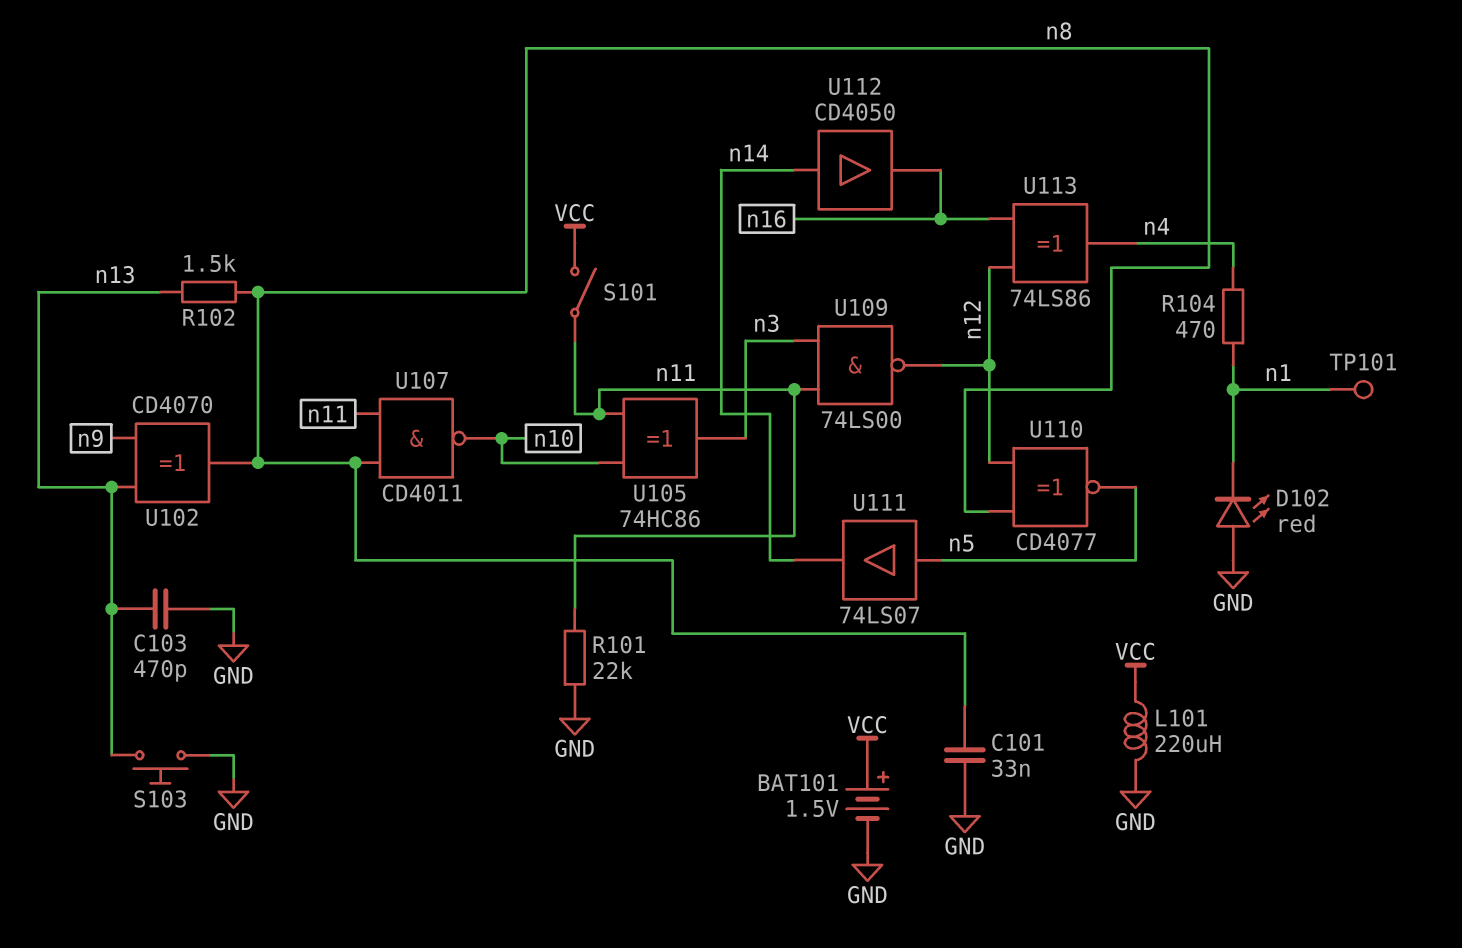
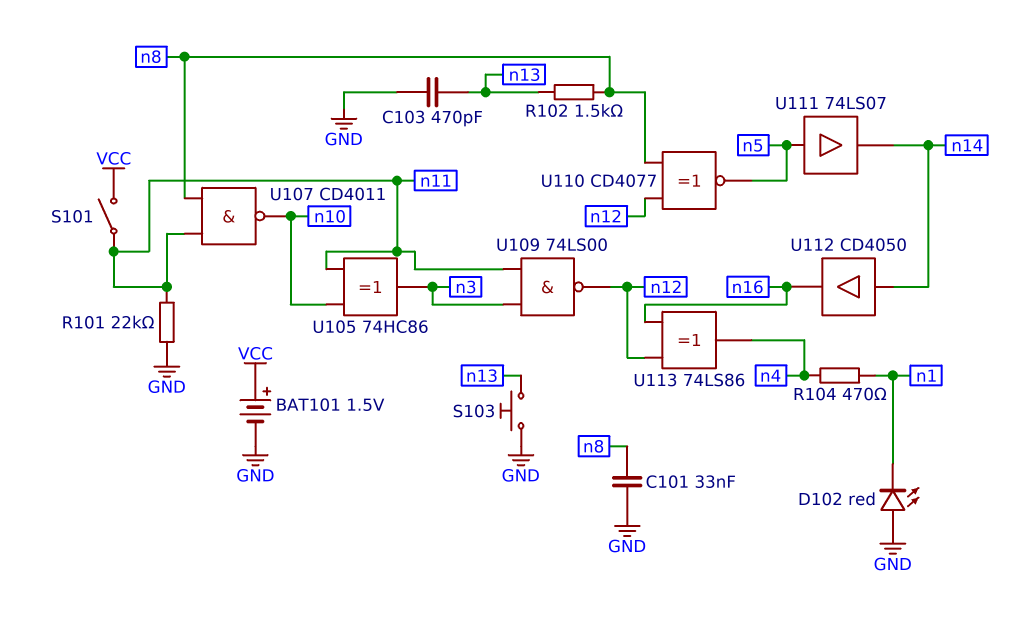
L101: 220uH (GND, VCC) -> none
TP101: test point (n1) -> none
U102: XOR CD4070 (in n9, in n13, out n8) -> none

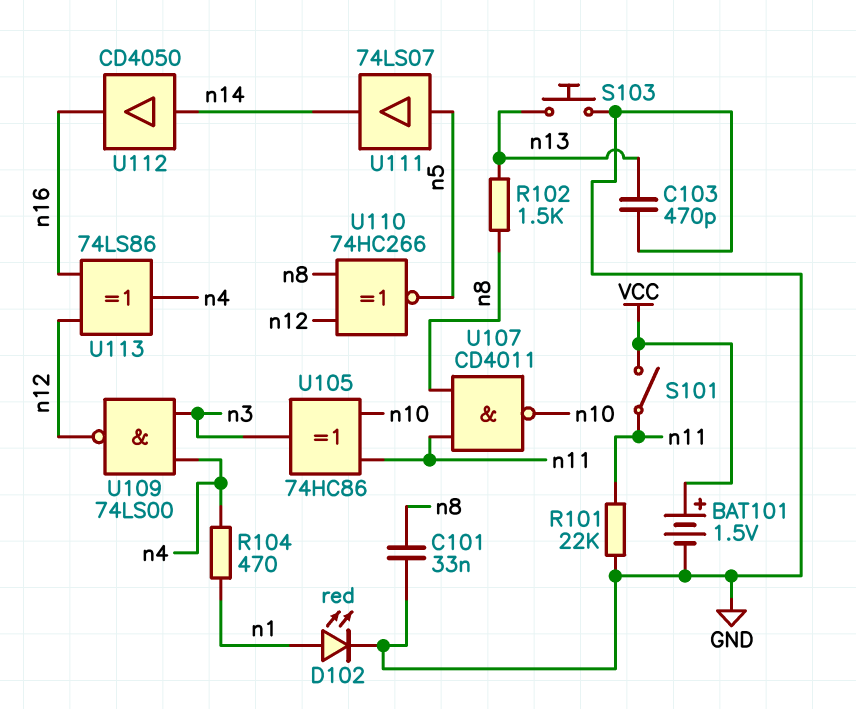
D102: LED red (A GND, K n1) -> LED red (A n1, K GND)
U109: NAND 74LS00 (in n3, in n11, out n12) -> NAND 74LS00 (in n3, in n4, out n12)
U110: XNOR CD4077 (in n8, in n12, out n5) -> XNOR 74HC266 (in n8, in n12, out n5)

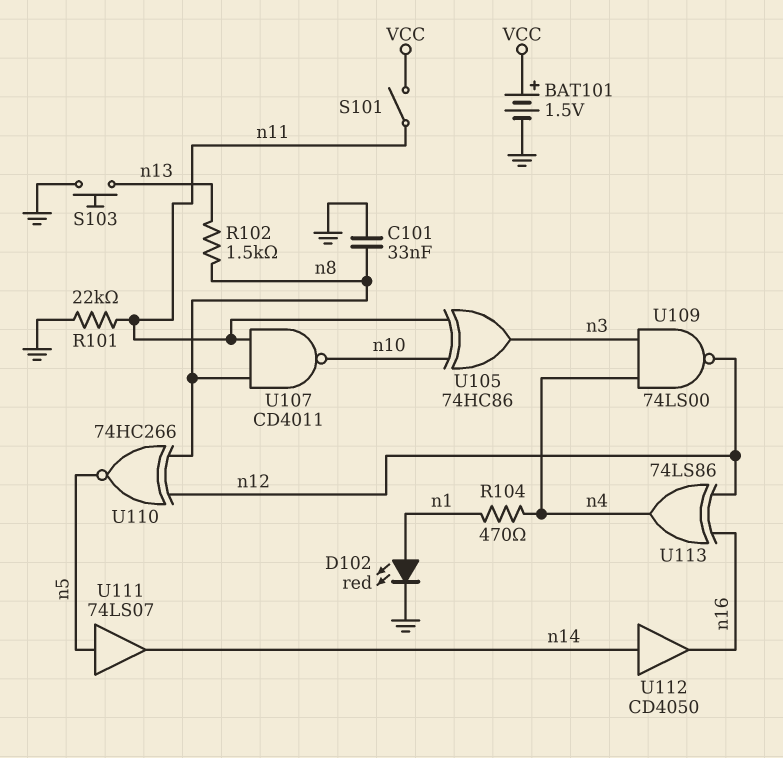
C103: 470pF (GND, n13) -> none

